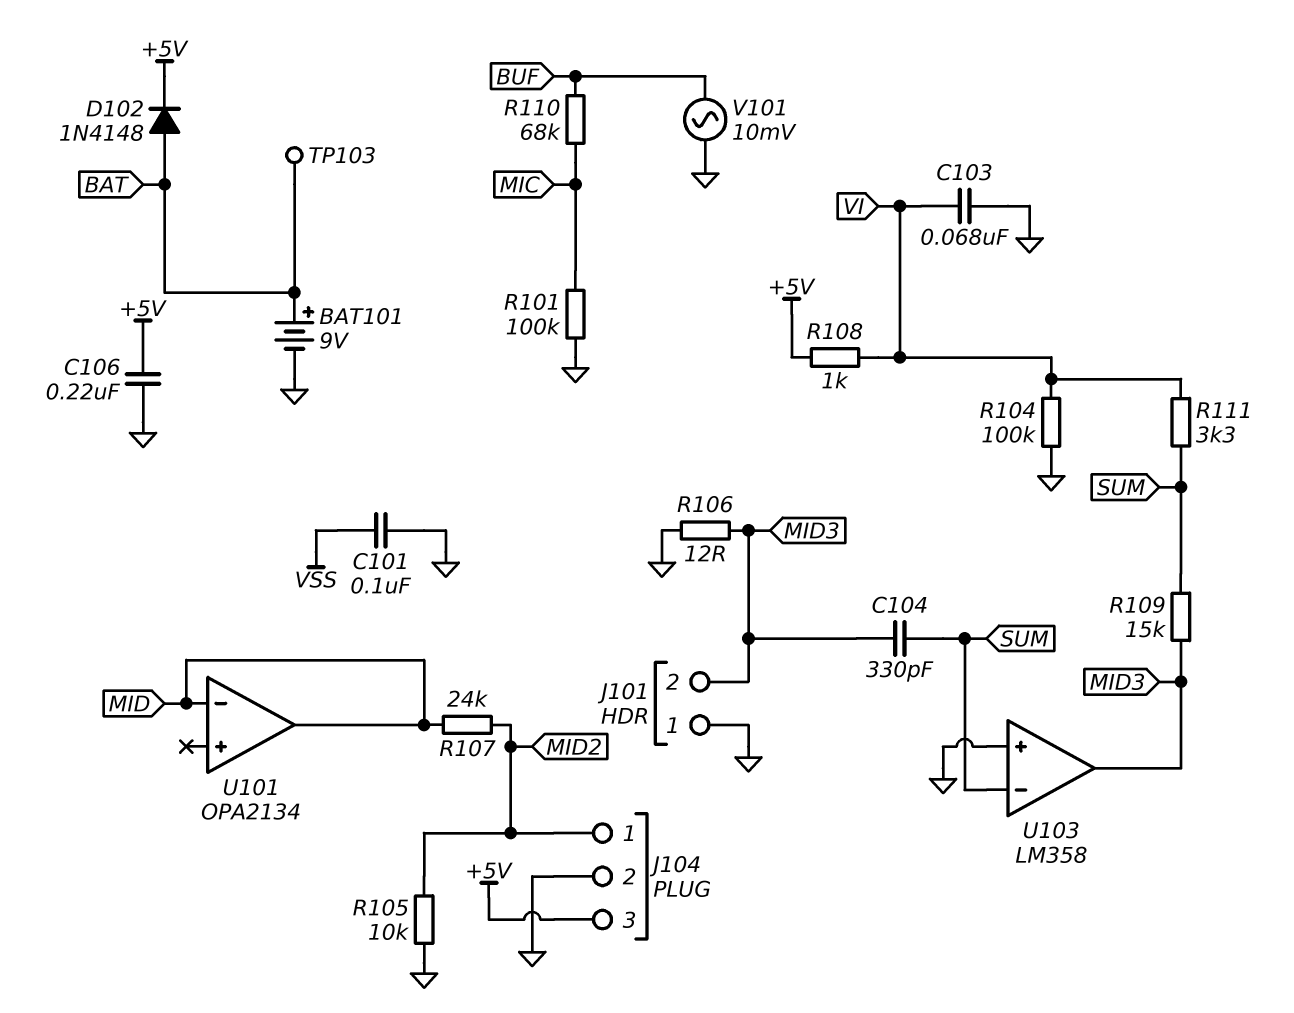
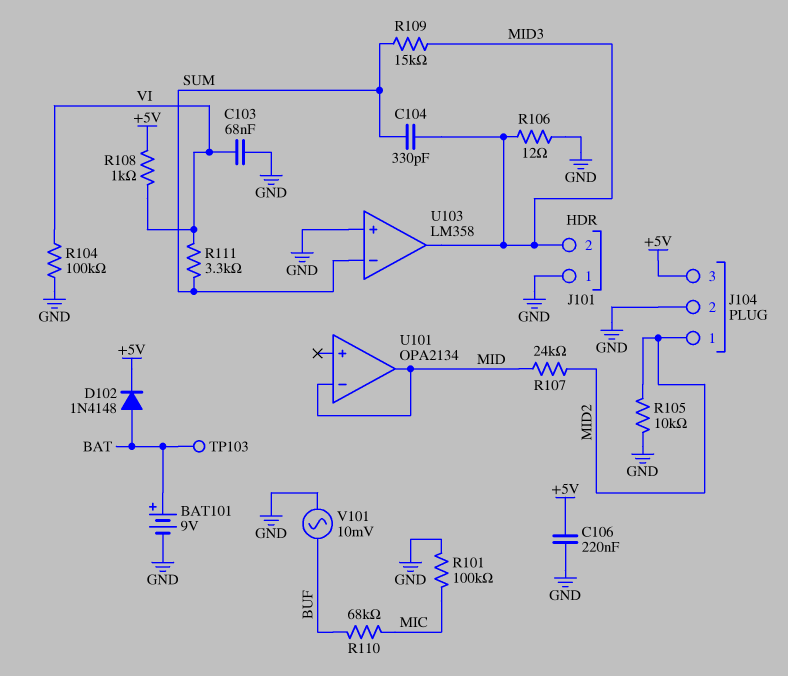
C101: 100nF (GND, VSS) -> none

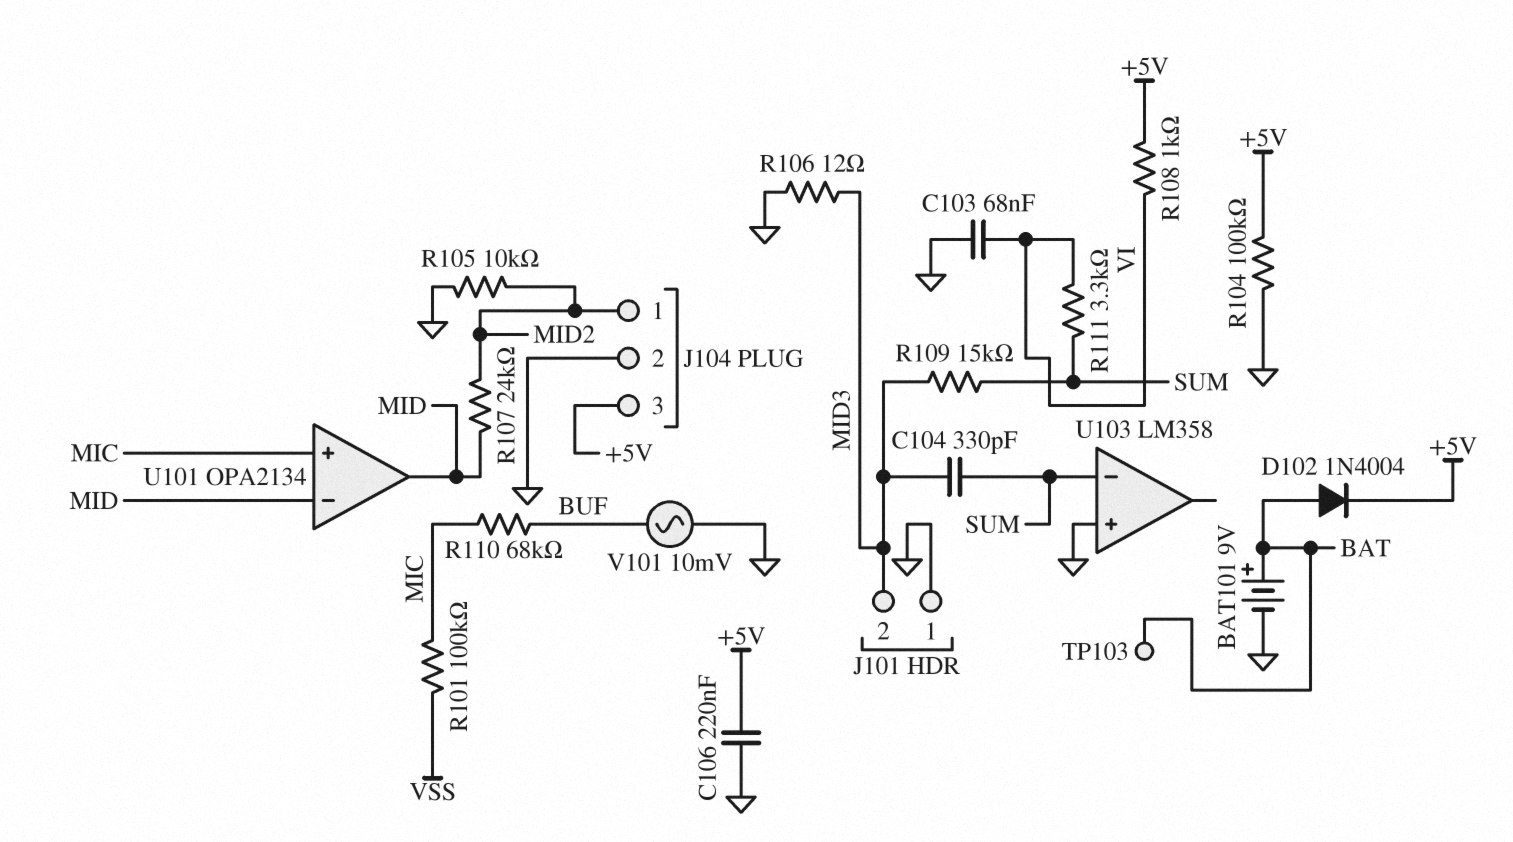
D102: diode 1N4148 (A BAT, K +5V) -> diode 1N4004 (A BAT, K +5V)
R101: 100k (GND, MIC) -> 100k (MIC, VSS)
R104: 100k (GND, VI) -> 100k (+5V, GND)
U101 pin in+: none -> MIC
U103 pin out: MID3 -> none

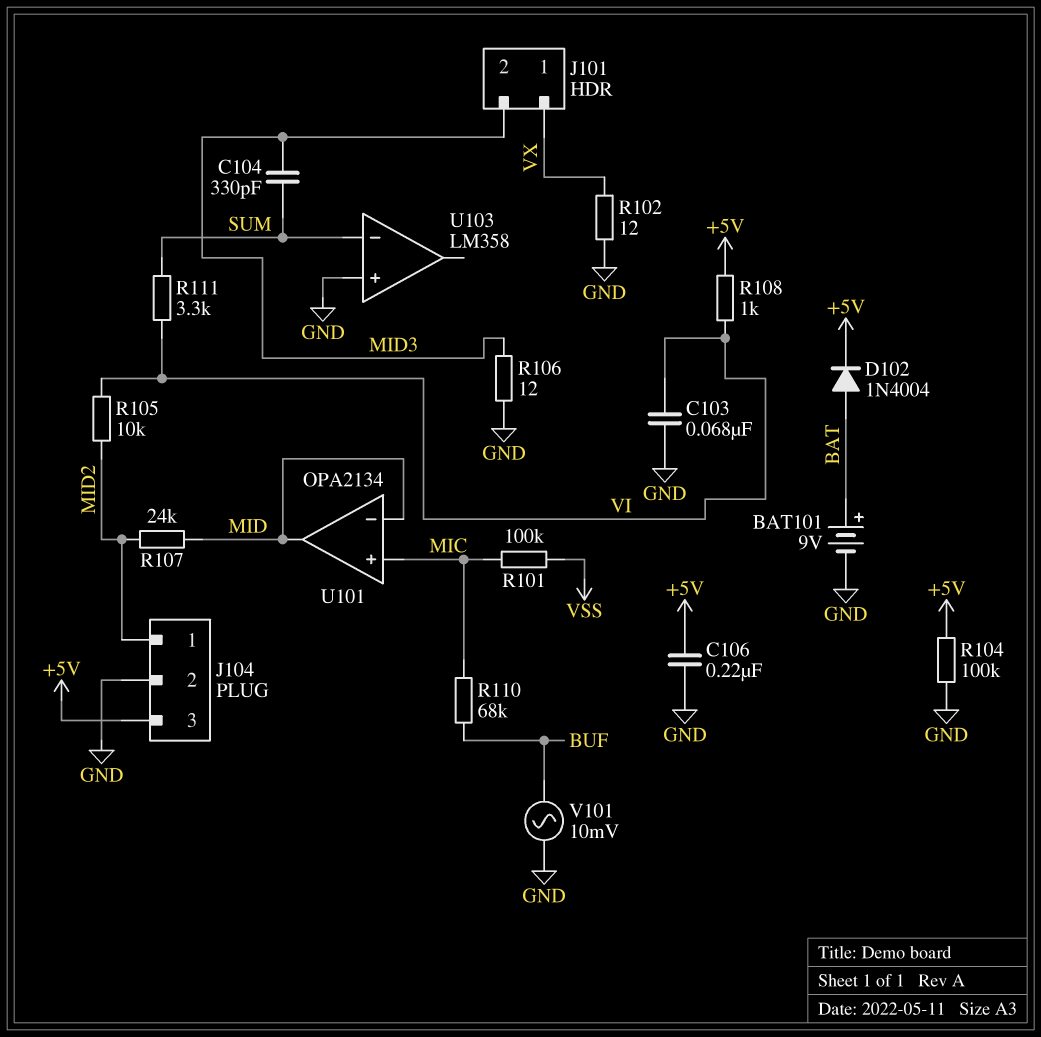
J101 pin 1: GND -> VX
R102: none -> 12 (GND, VX)
R105: 10k (GND, MID2) -> 10k (MID2, VI)
R109: 15k (MID3, SUM) -> none
TP103: test point (BAT) -> none

